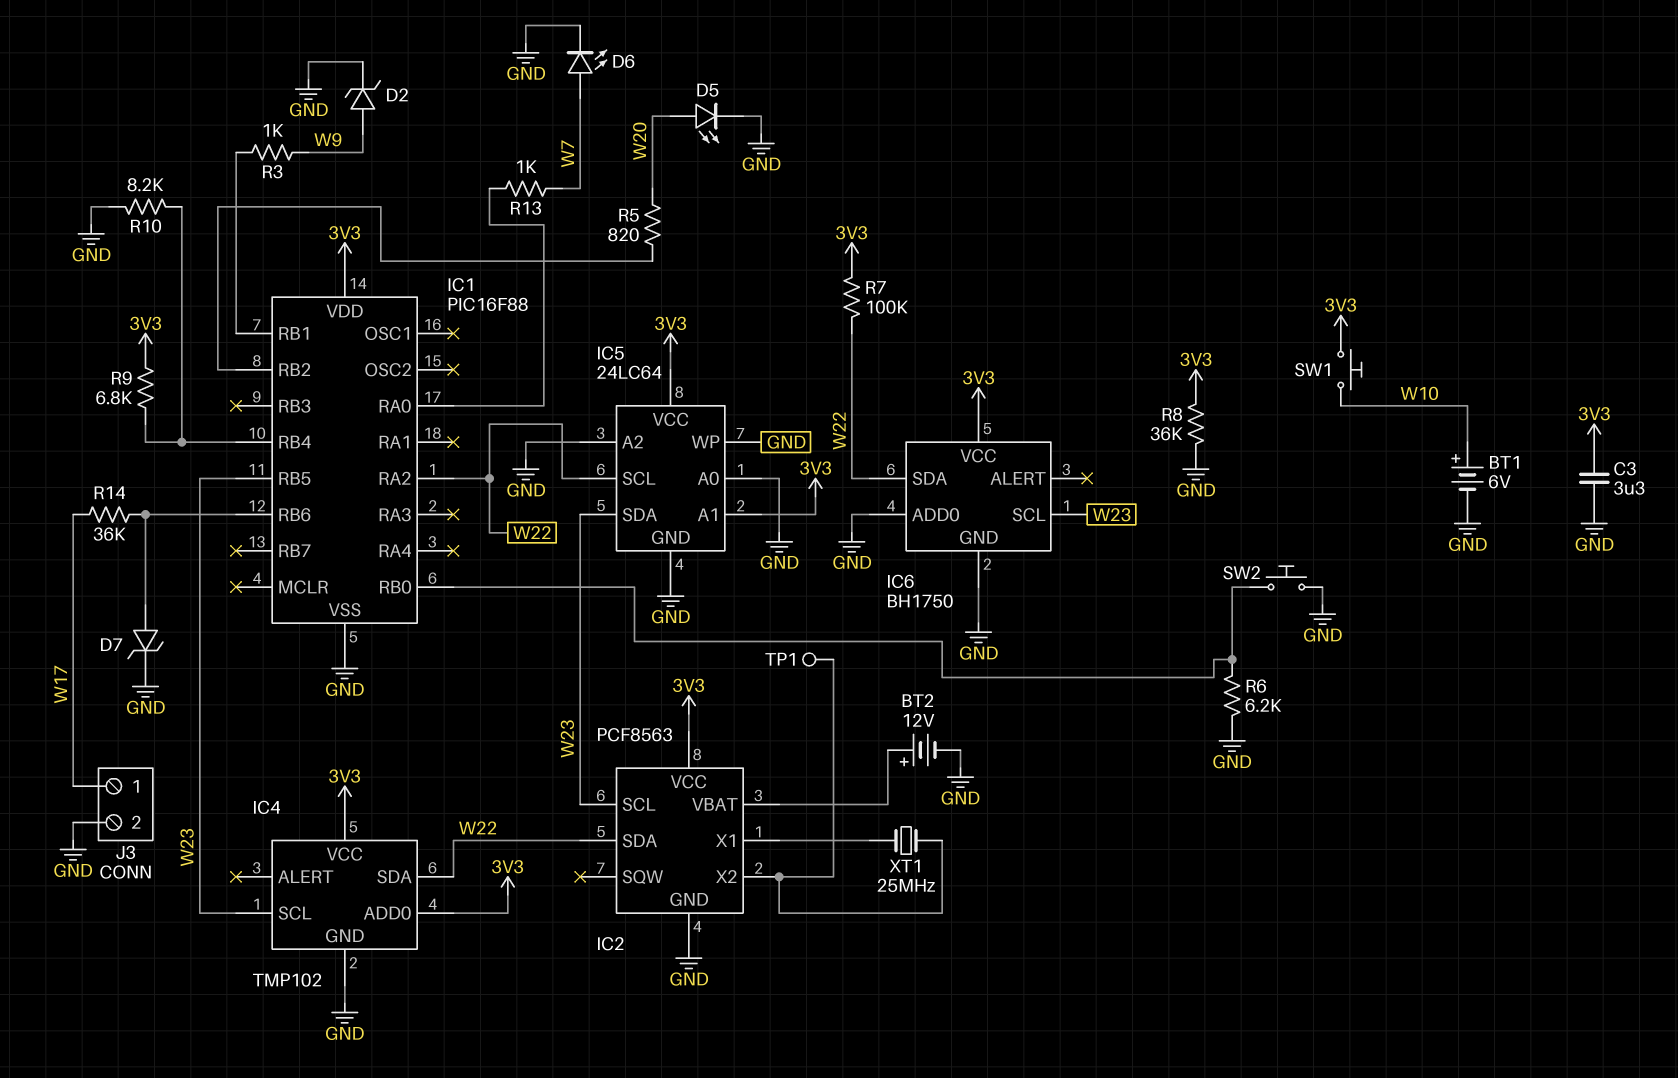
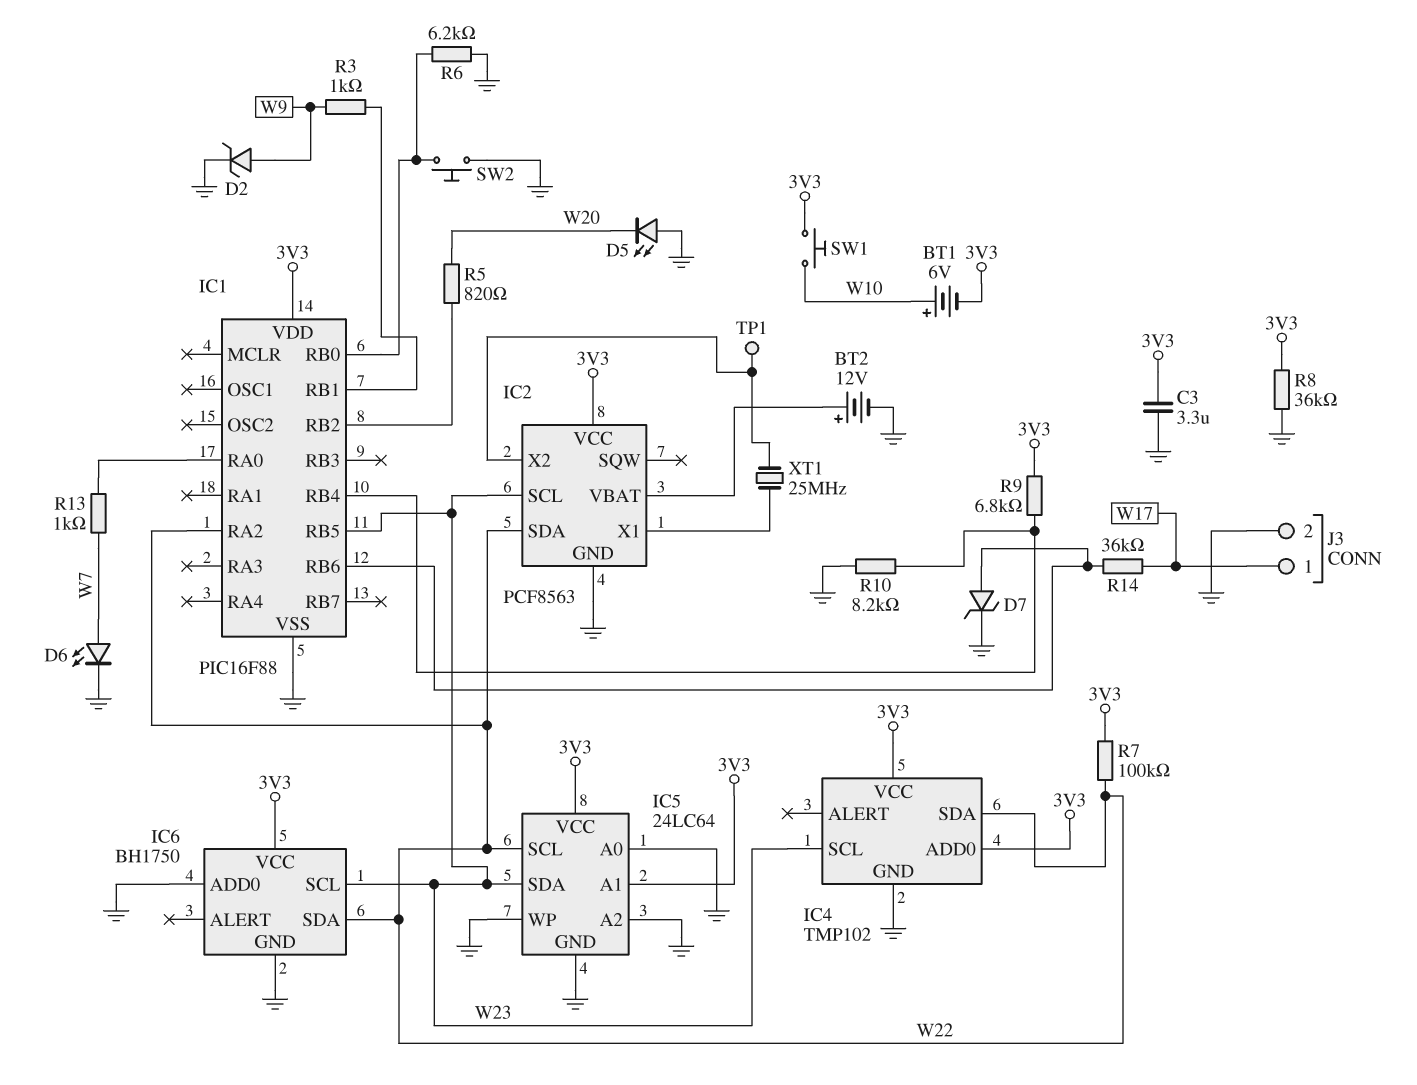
BT1: 6V (plus W10, minus GND) -> 6V (plus W10, minus 3V3)
D5: LED (A W20, K GND) -> LED (A GND, K W20)

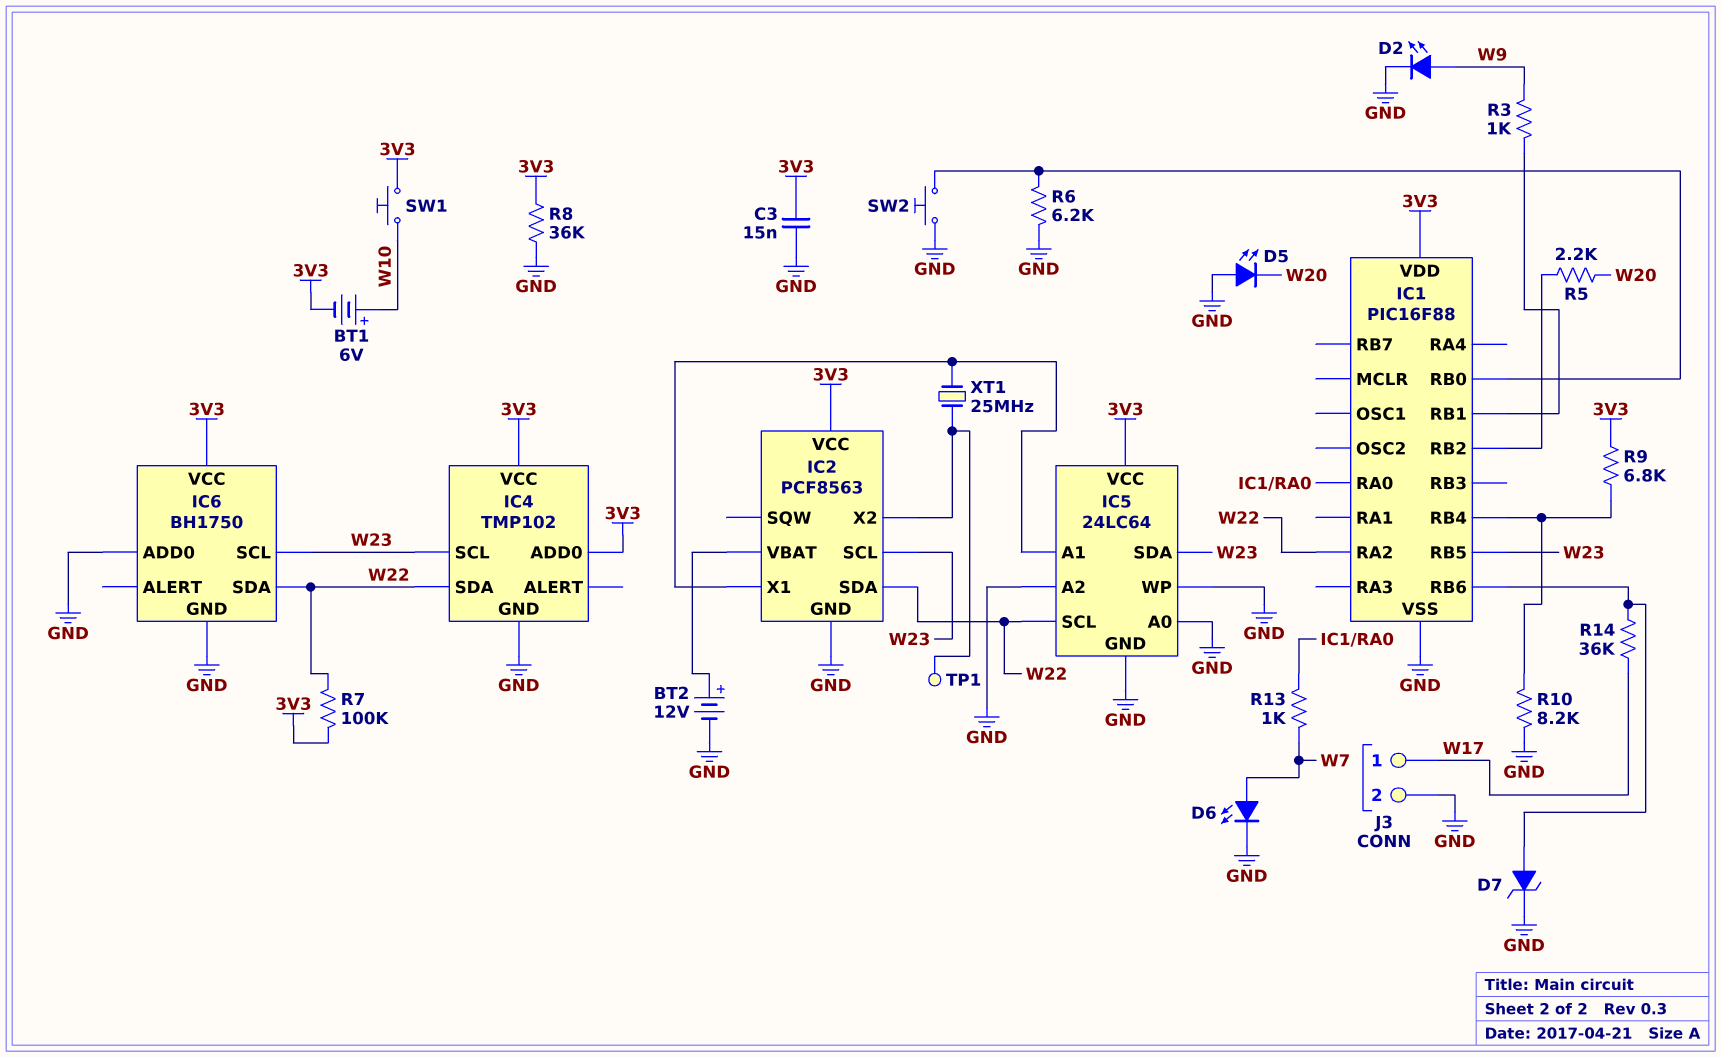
C3: 3.3uF (3V3, GND) -> 15nF (3V3, GND)
D2: zener (A W9, K GND) -> LED (A W9, K GND)
IC5 pin A1: 3V3 -> IC2/X1
R5: 820 (IC1/RB2, W20) -> 2.2k (IC1/RB2, W20)

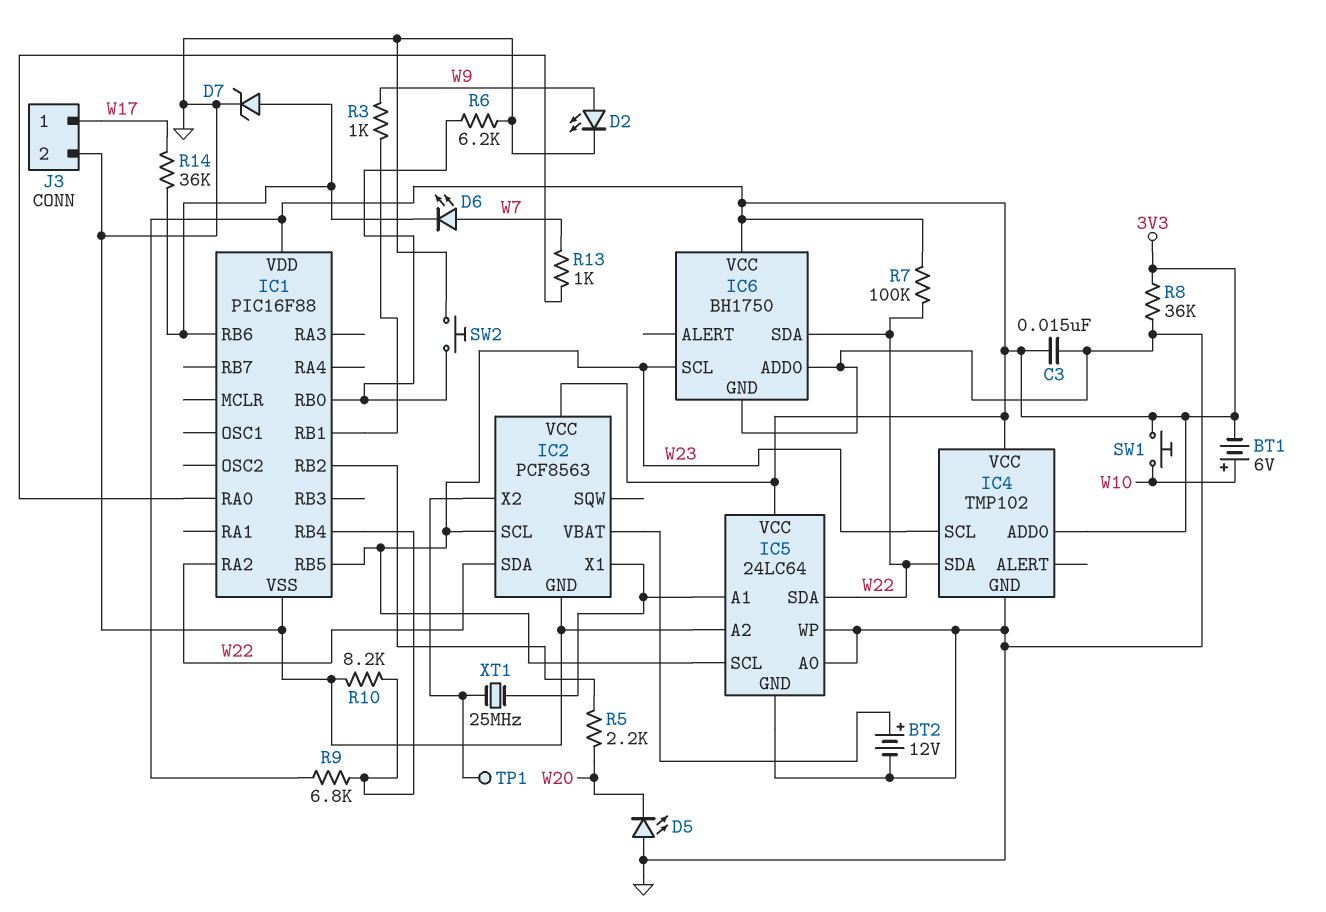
D6: LED (A W7, K GND) -> LED (A W7, K IC1/RB6)
IC5 pin SCL: W22 -> W23
IC5 pin SDA: W23 -> W22

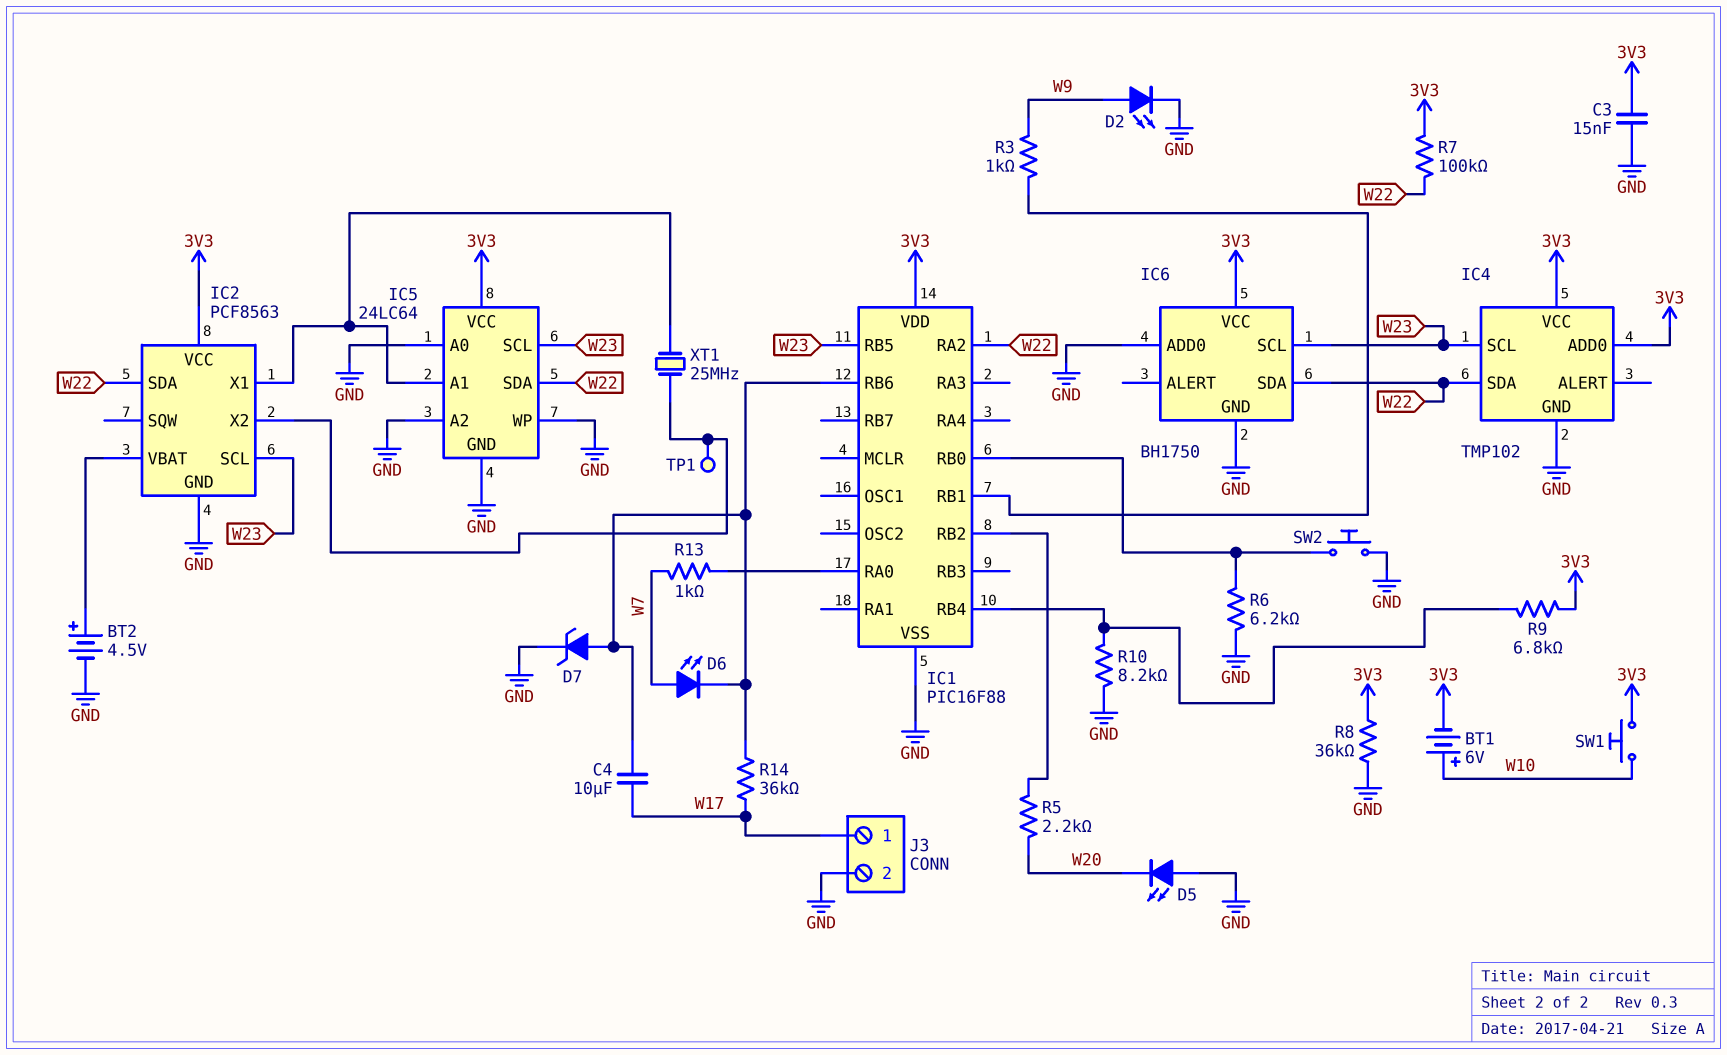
BT2: 12V (plus IC2/VBAT, minus GND) -> 4.5V (plus IC2/VBAT, minus GND)
C4: none -> 10uF (IC1/RB6, W17)

